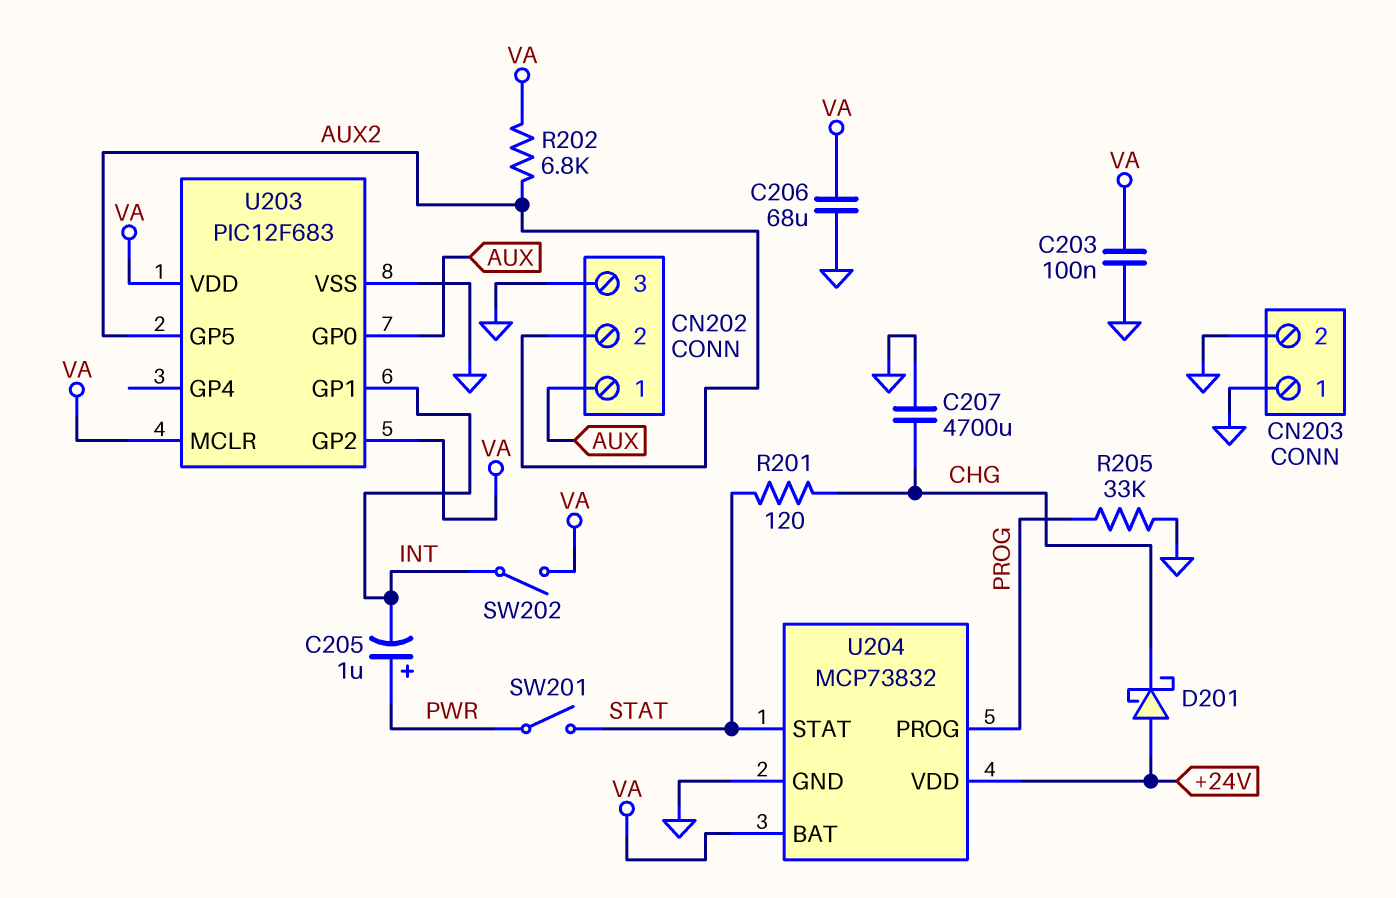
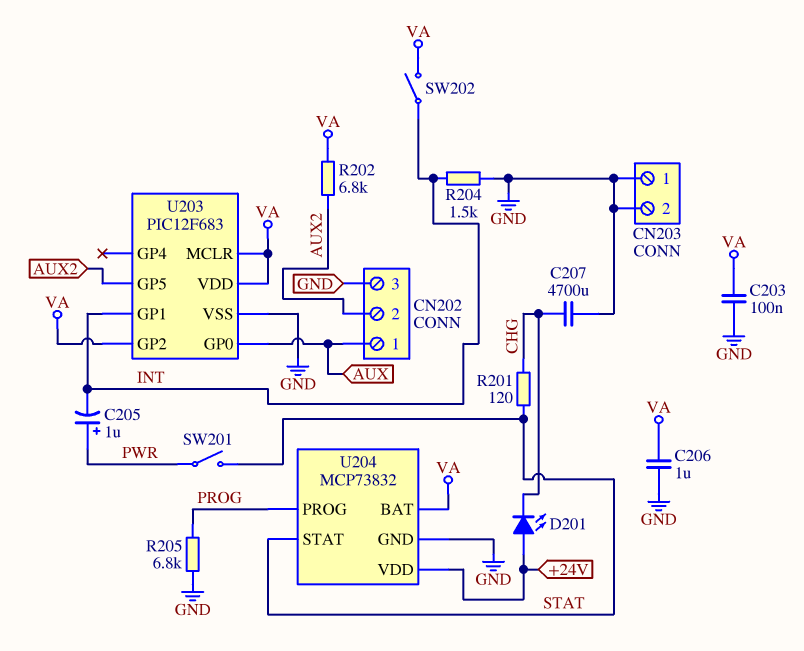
C206: 68uF (GND, VA) -> 1uF (GND, VA)
D201: schottky (A +24V, K CHG) -> LED (A +24V, K CHG)
R204: none -> 1.5k (GND, INT)
R205: 33k (GND, PROG) -> 6.8k (GND, PROG)

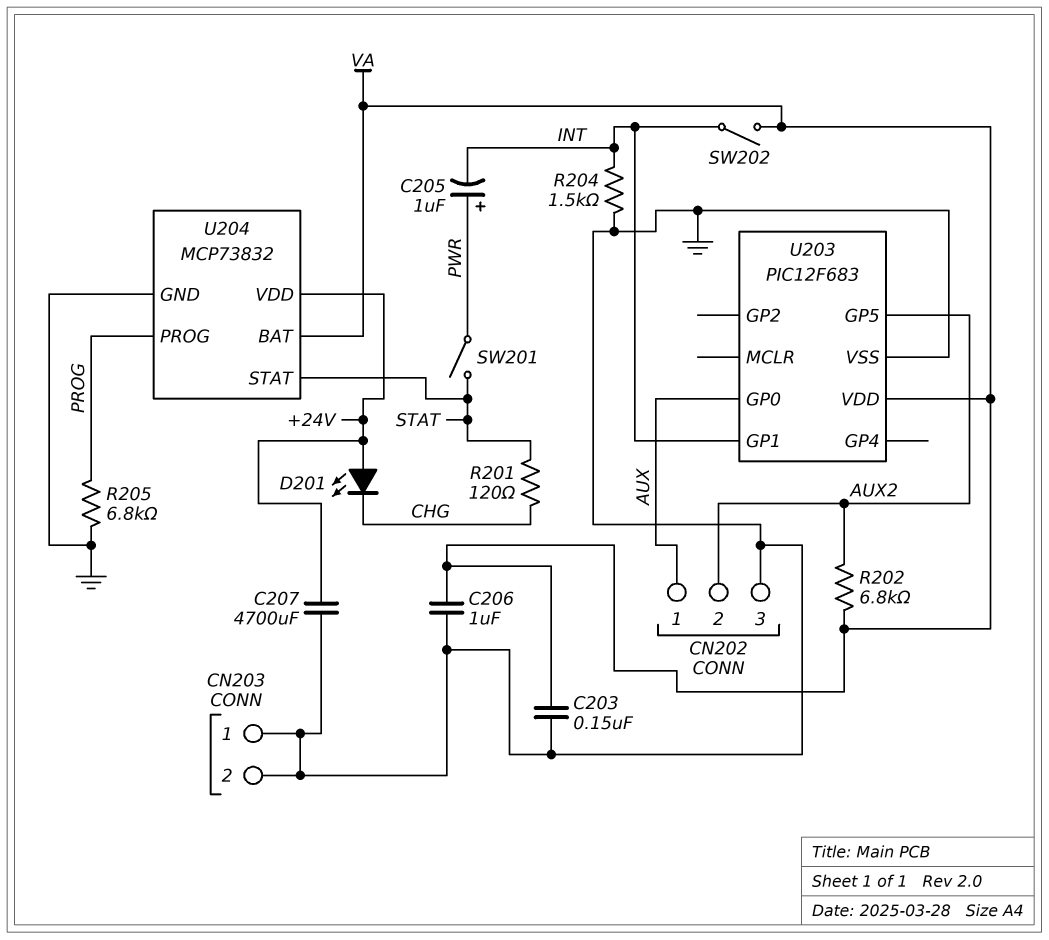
C203: 100nF (GND, VA) -> 150nF (GND, VA)
C207: 4700uF (CHG, GND) -> 4700uF (+24V, GND)
U203 pin GP2: VA -> none
U203 pin MCLR: VA -> none

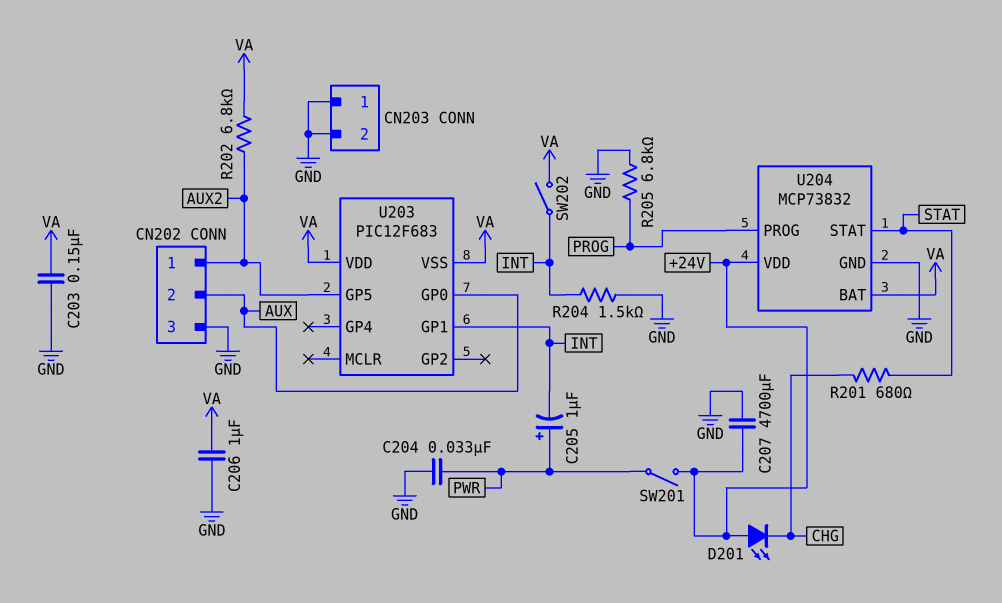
C204: none -> 33nF (GND, PWR)
CN202 pin 1: AUX -> AUX2
CN202 pin 2: AUX2 -> AUX
R201: 120 (CHG, STAT) -> 680 (CHG, STAT)
SW201: switch (PWR, STAT) -> switch (+24V, PWR)
U203 pin VSS: GND -> VA

